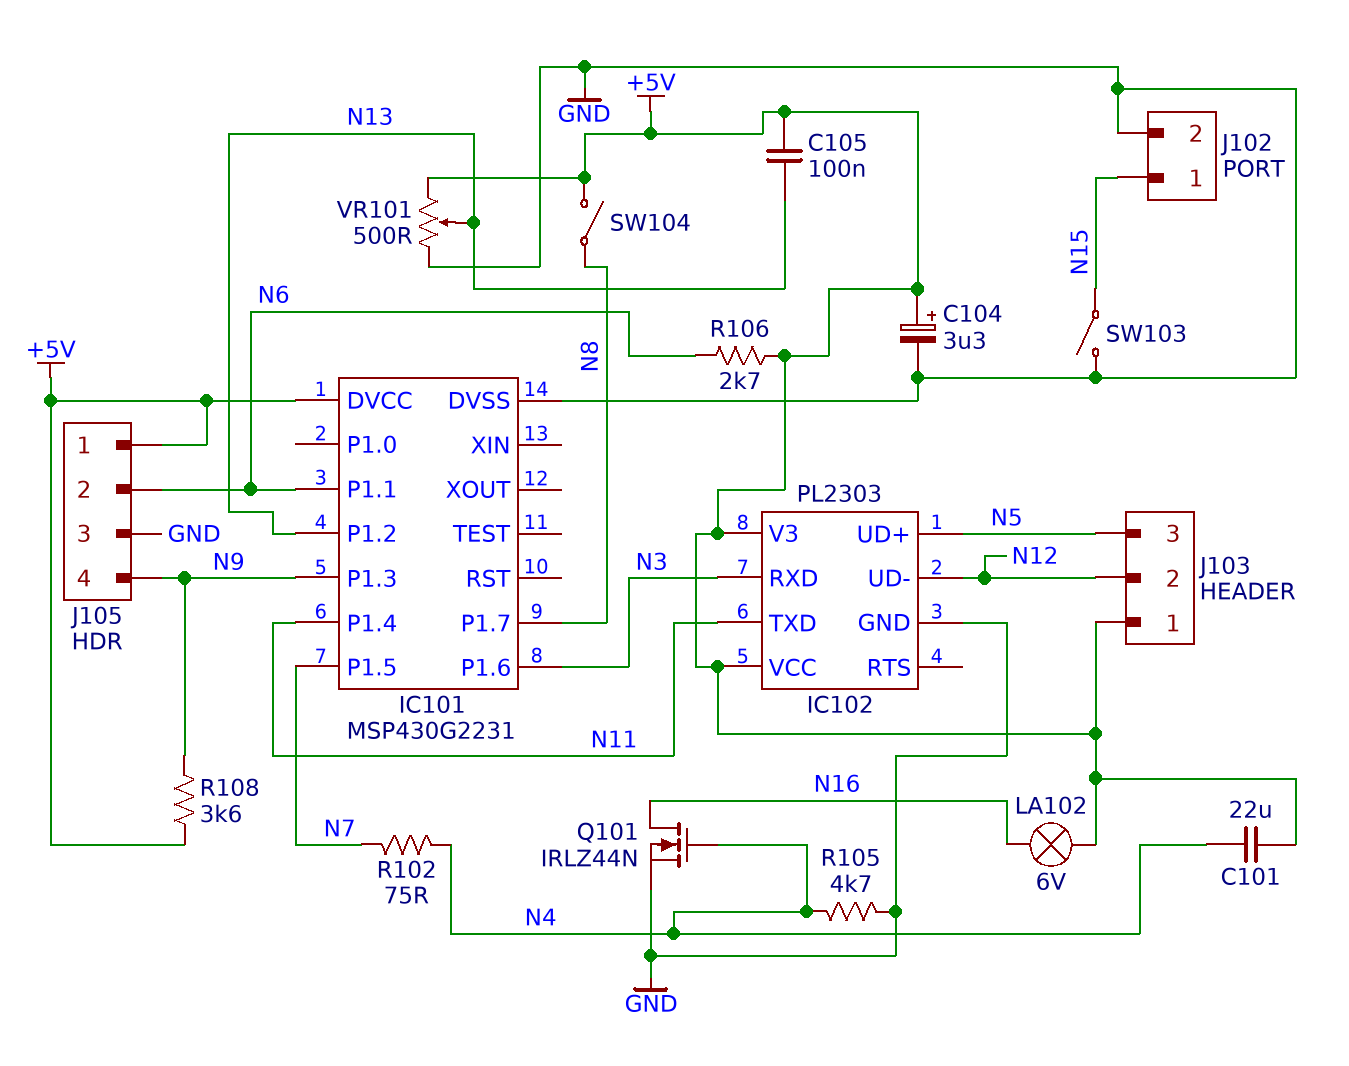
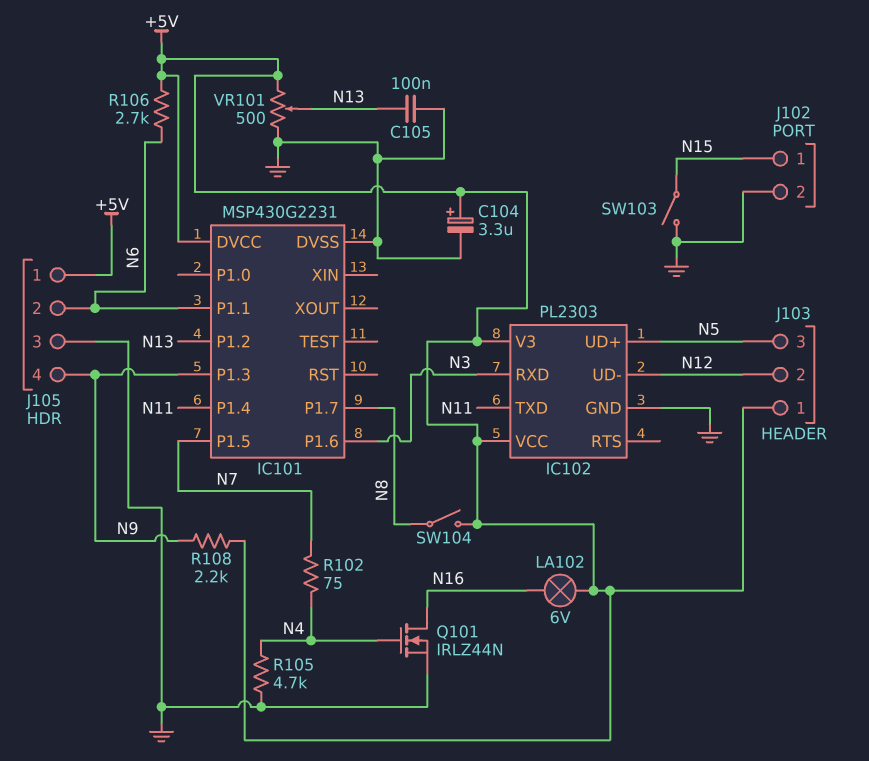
C101: 22uF (+5V, N4) -> none
C105: 100nF (+5V, N13) -> 100nF (GND, N13)
R108: 3.6k (+5V, N9) -> 2.2k (+5V, N9)

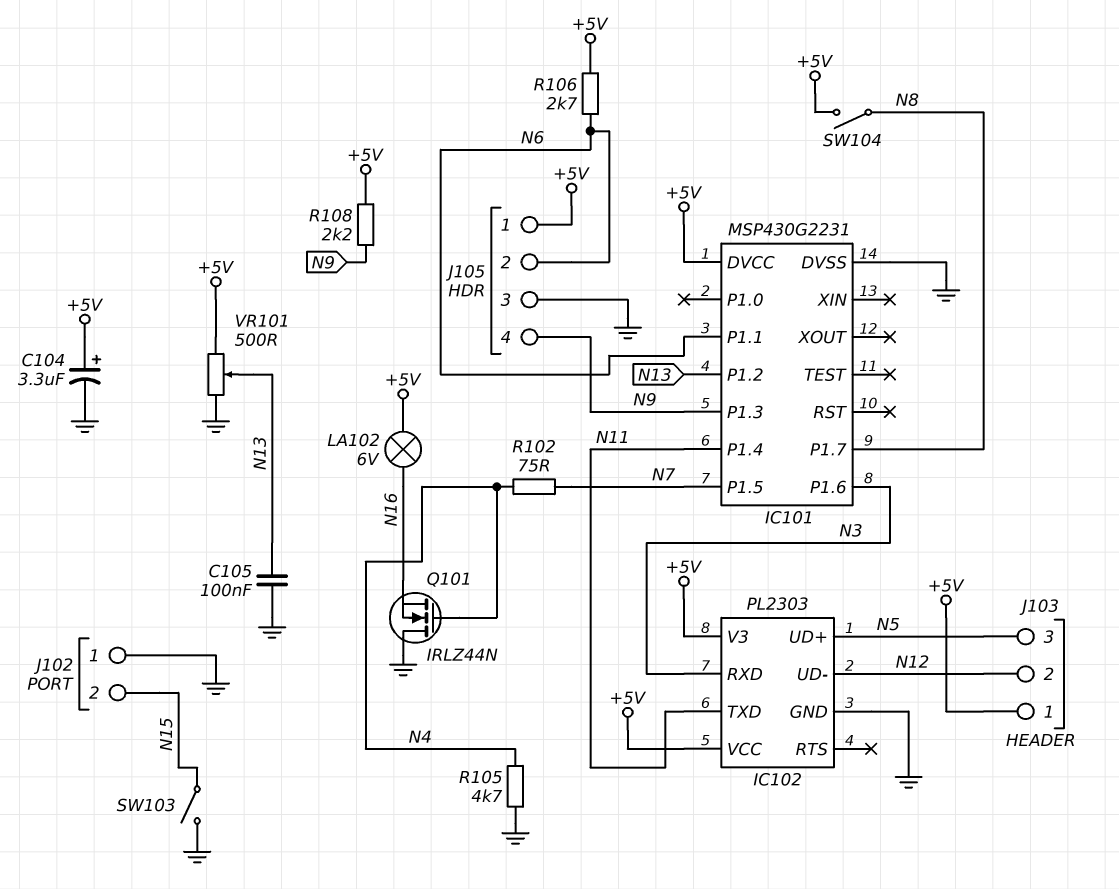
J102 pin 1: N15 -> GND
J102 pin 2: GND -> N15
Q101: NMOS IRLZ44N (G N4, D N16, S GND) -> NMOS IRLZ44N (G N4, D GND, S N16)

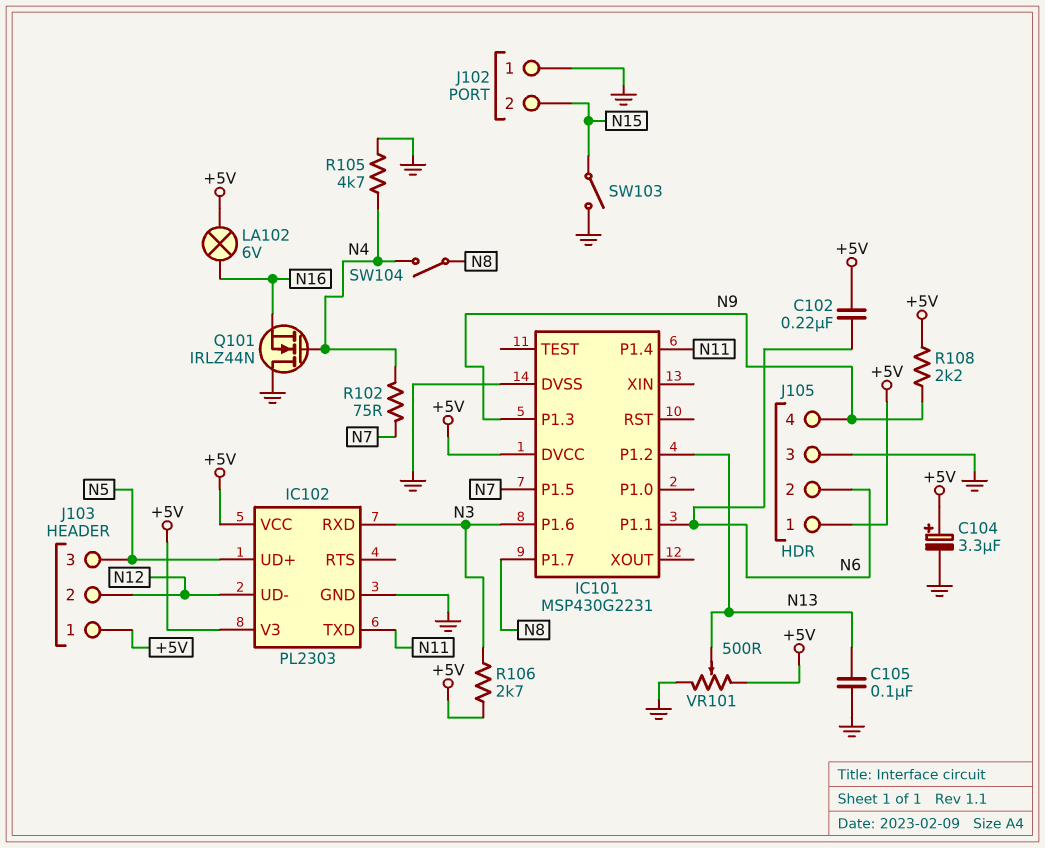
C102: none -> 220nF (+5V, N6)
R106: 2.7k (+5V, N6) -> 2.7k (+5V, N3)
SW104: switch (+5V, N8) -> switch (N4, N8)

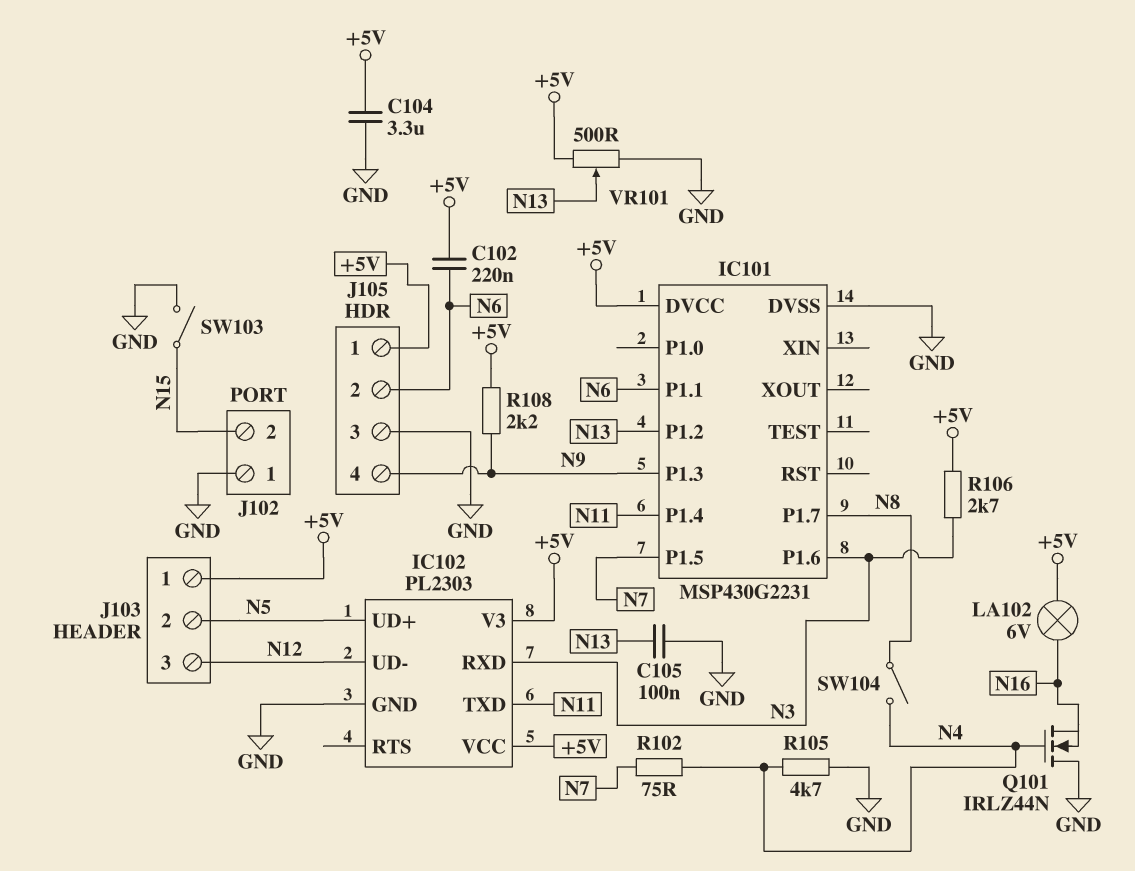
C104: 3.3uF (plus +5V, minus GND) -> 3.3uF (+5V, GND)
J103 pin 2: N12 -> N5
J103 pin 3: N5 -> N12

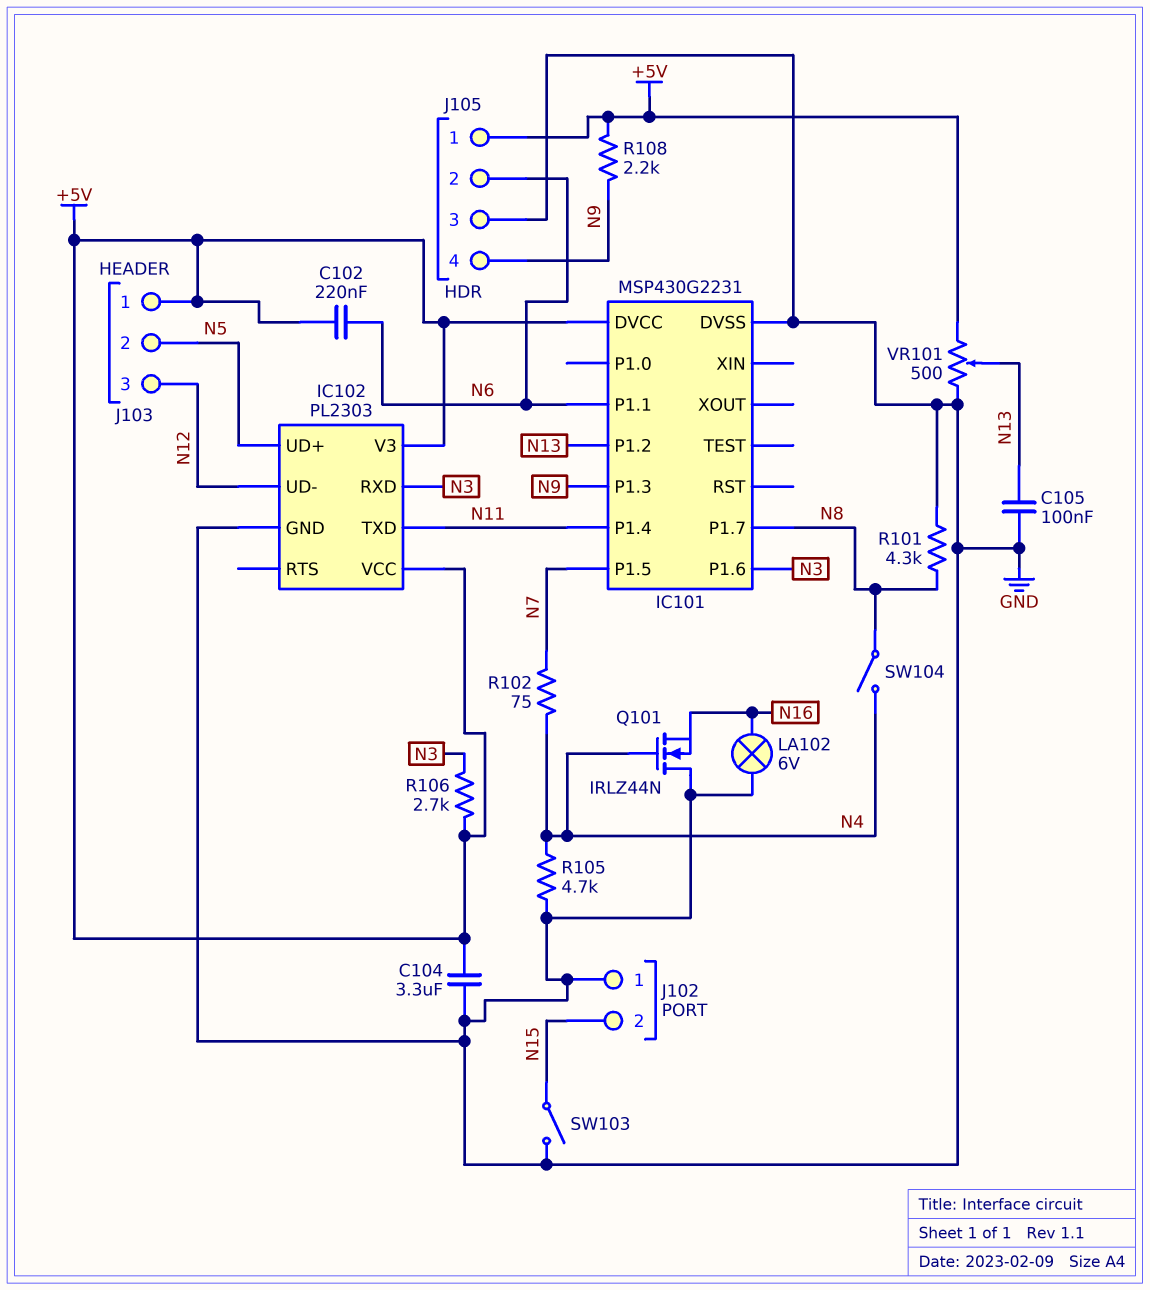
LA102: lamp 6V (+5V, N16) -> lamp 6V (GND, N16)
R101: none -> 4.3k (GND, N8)

